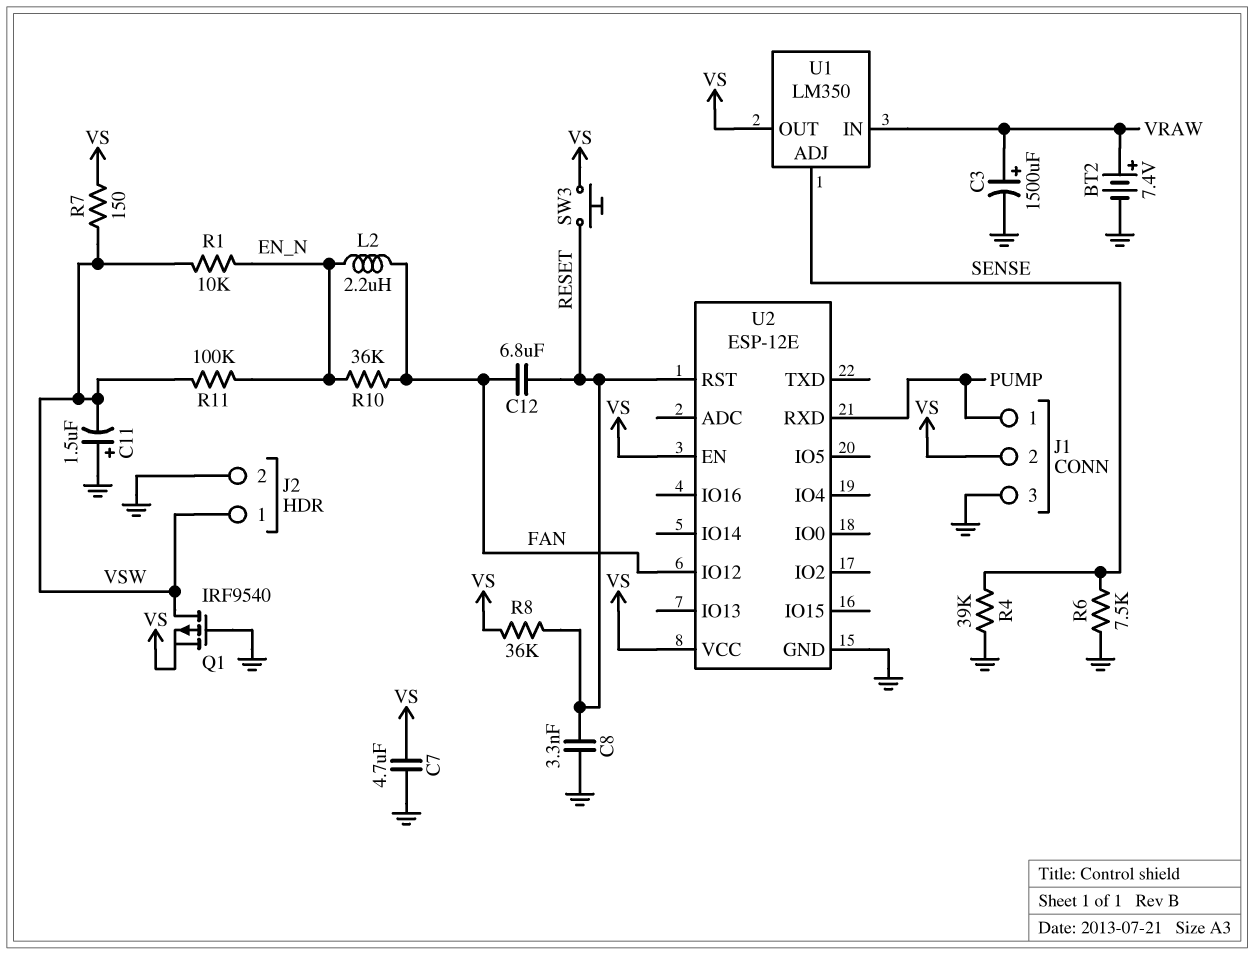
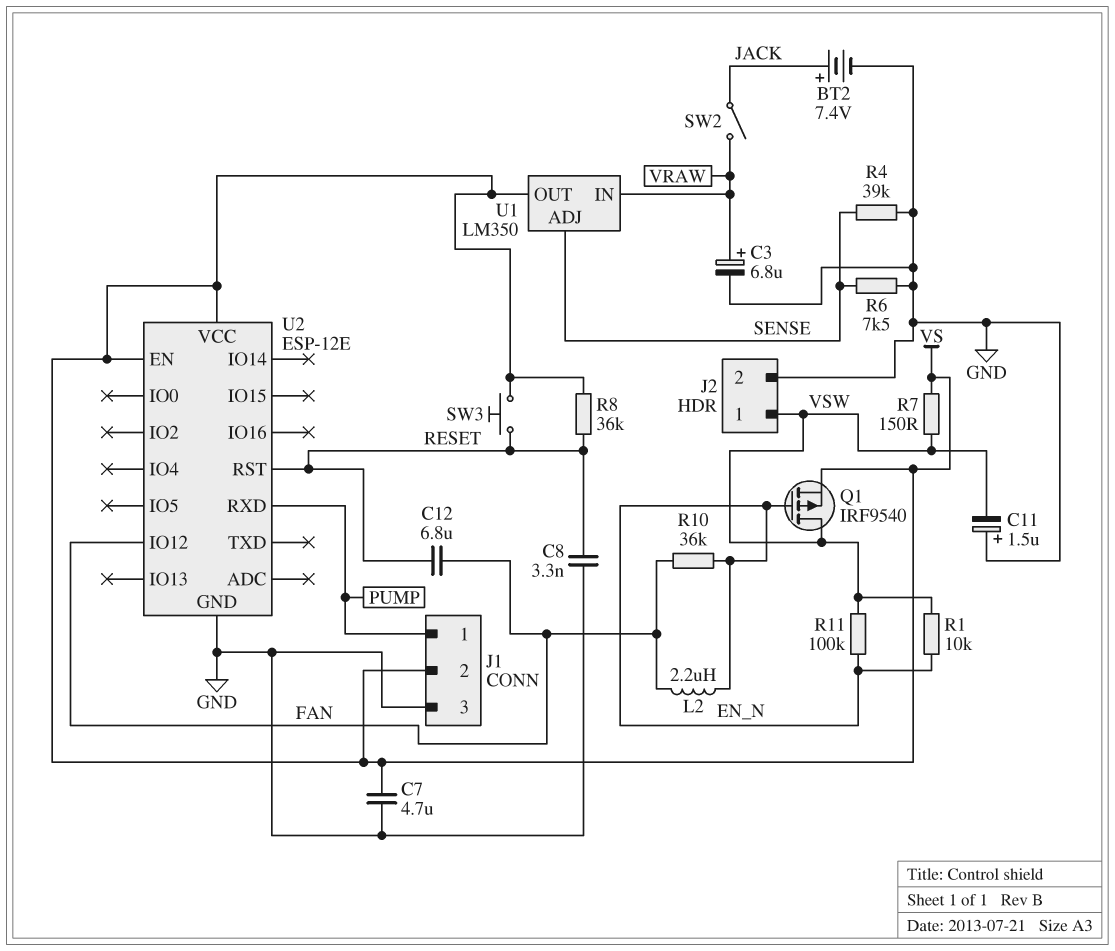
BT2: 7.4V (plus VRAW, minus GND) -> 7.4V (plus JACK, minus GND)
C3: 1500uF (plus VRAW, minus GND) -> 6.8uF (plus VRAW, minus GND)
Q1: PMOS IRF9540 (G GND, D VSW, S VS) -> PMOS IRF9540 (G EN_N, D VSW, S VS)
SW2: none -> switch (JACK, VRAW)

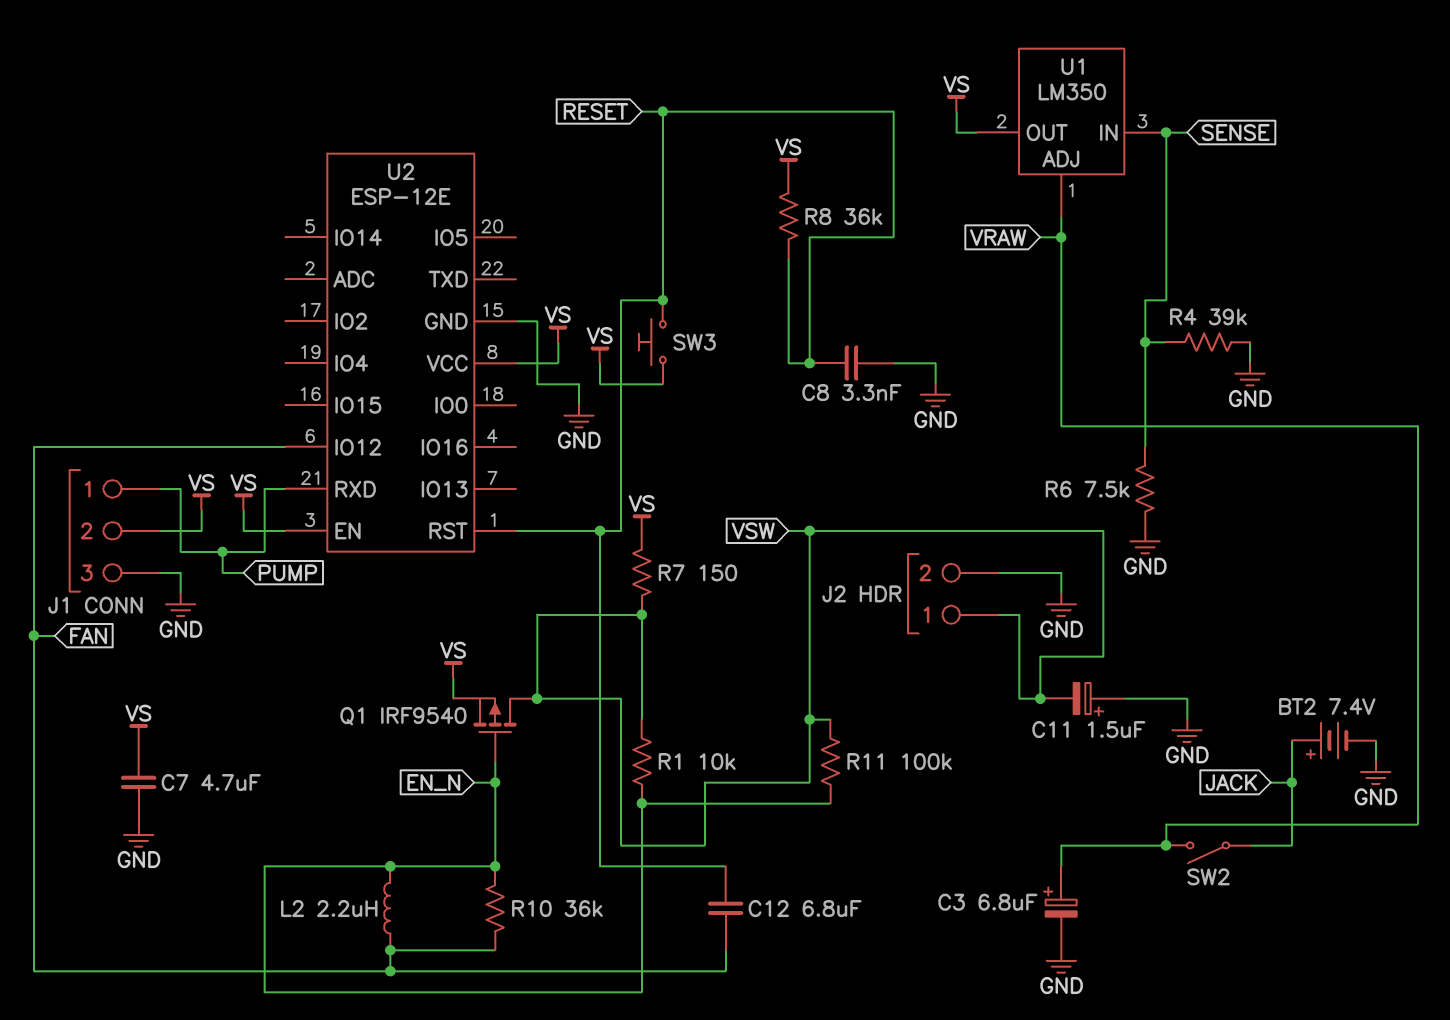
U1 pin ADJ: SENSE -> VRAW
U1 pin IN: VRAW -> SENSE

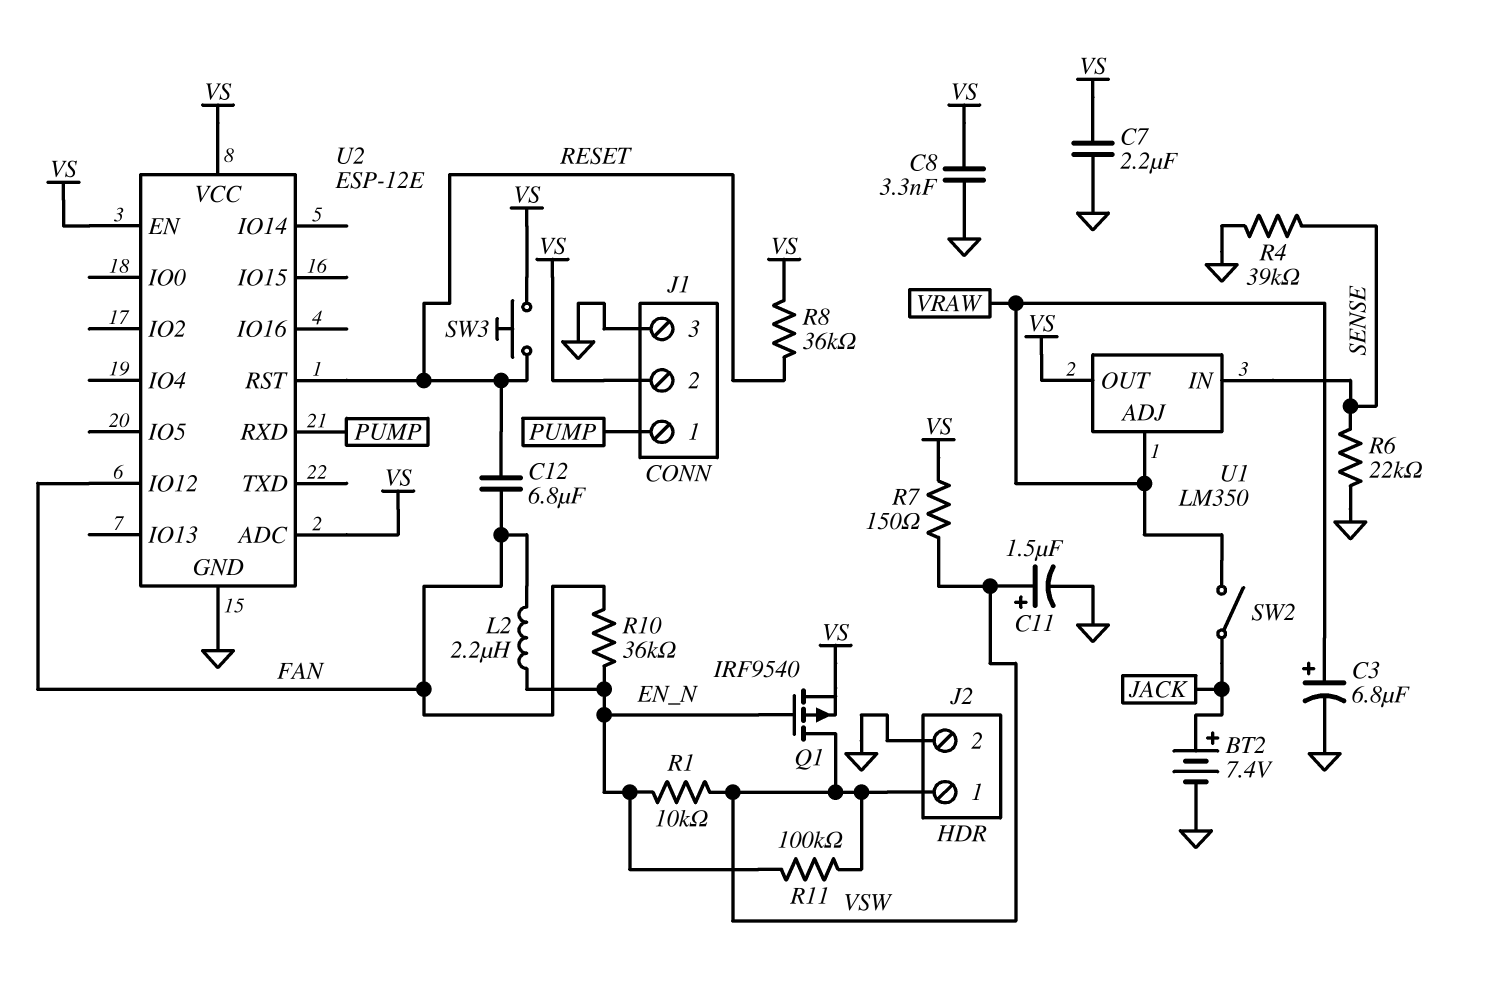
C7: 4.7uF (GND, VS) -> 2.2uF (GND, VS)
C8: 3.3nF (GND, RESET) -> 3.3nF (GND, VS)
C11: 1.5uF (plus GND, minus VSW) -> 1.5uF (plus VSW, minus GND)
R6: 7.5k (GND, SENSE) -> 22k (GND, SENSE)
U2 pin ADC: none -> VS

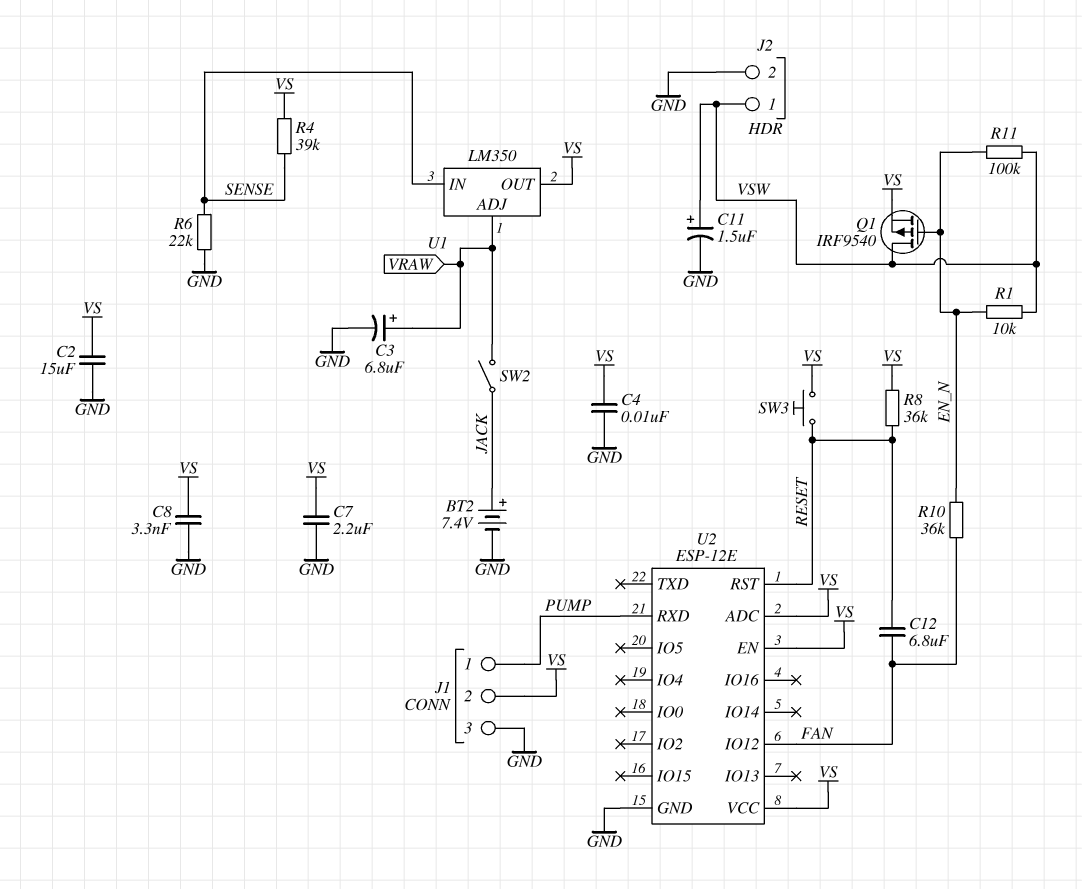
C2: none -> 15uF (GND, VS)
C4: none -> 10nF (GND, VS)
L2: 2.2uH (EN_N, FAN) -> none
R4: 39k (GND, SENSE) -> 39k (SENSE, VS)
R7: 150 (VS, VSW) -> none

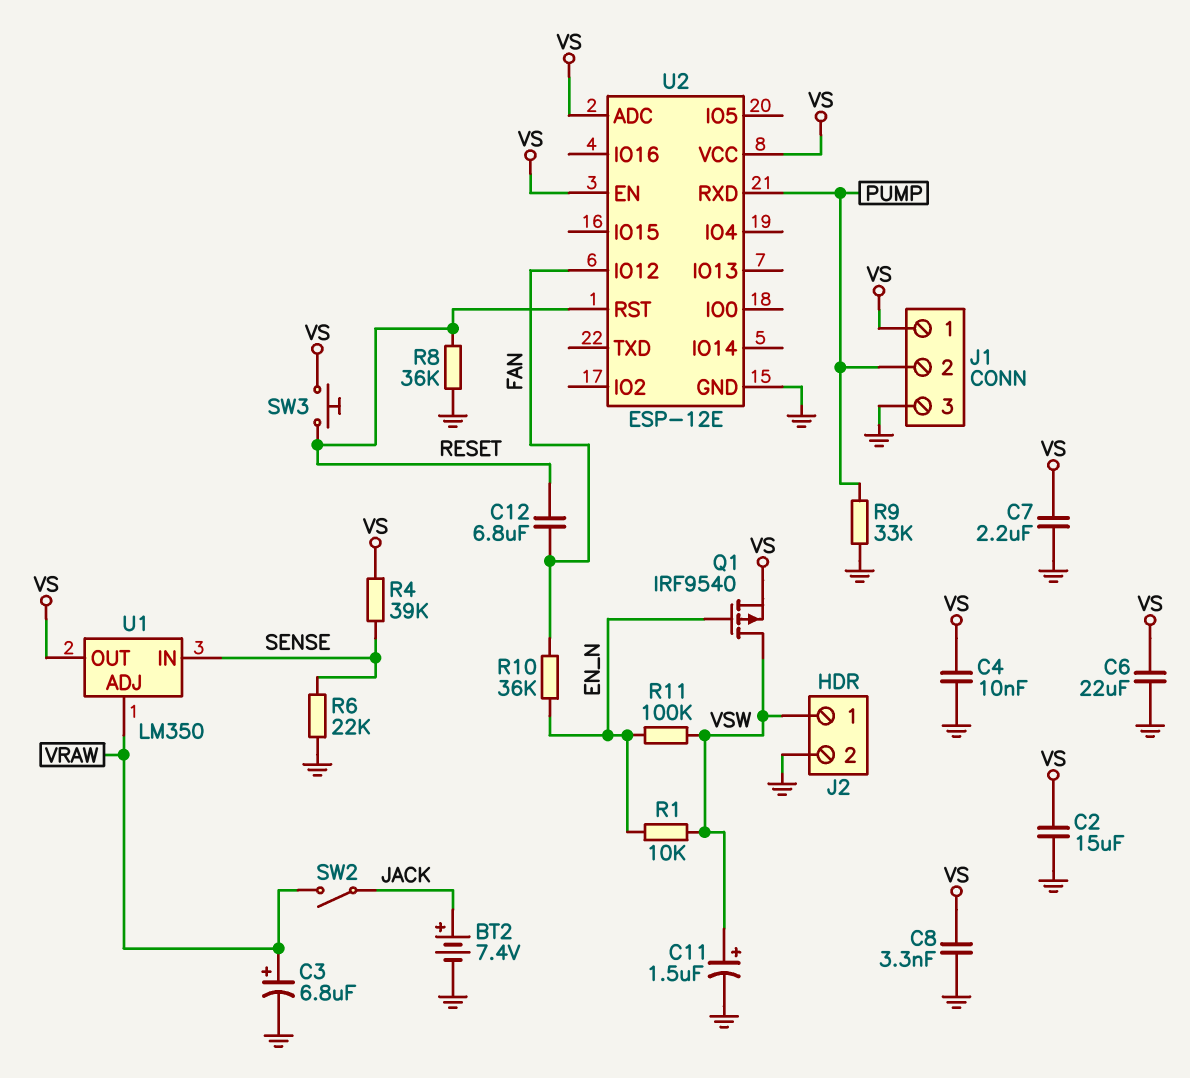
C6: none -> 22uF (GND, VS)
J1 pin 1: PUMP -> VS
J1 pin 2: VS -> PUMP
R8: 36k (RESET, VS) -> 36k (GND, RESET)
R9: none -> 33k (GND, PUMP)

